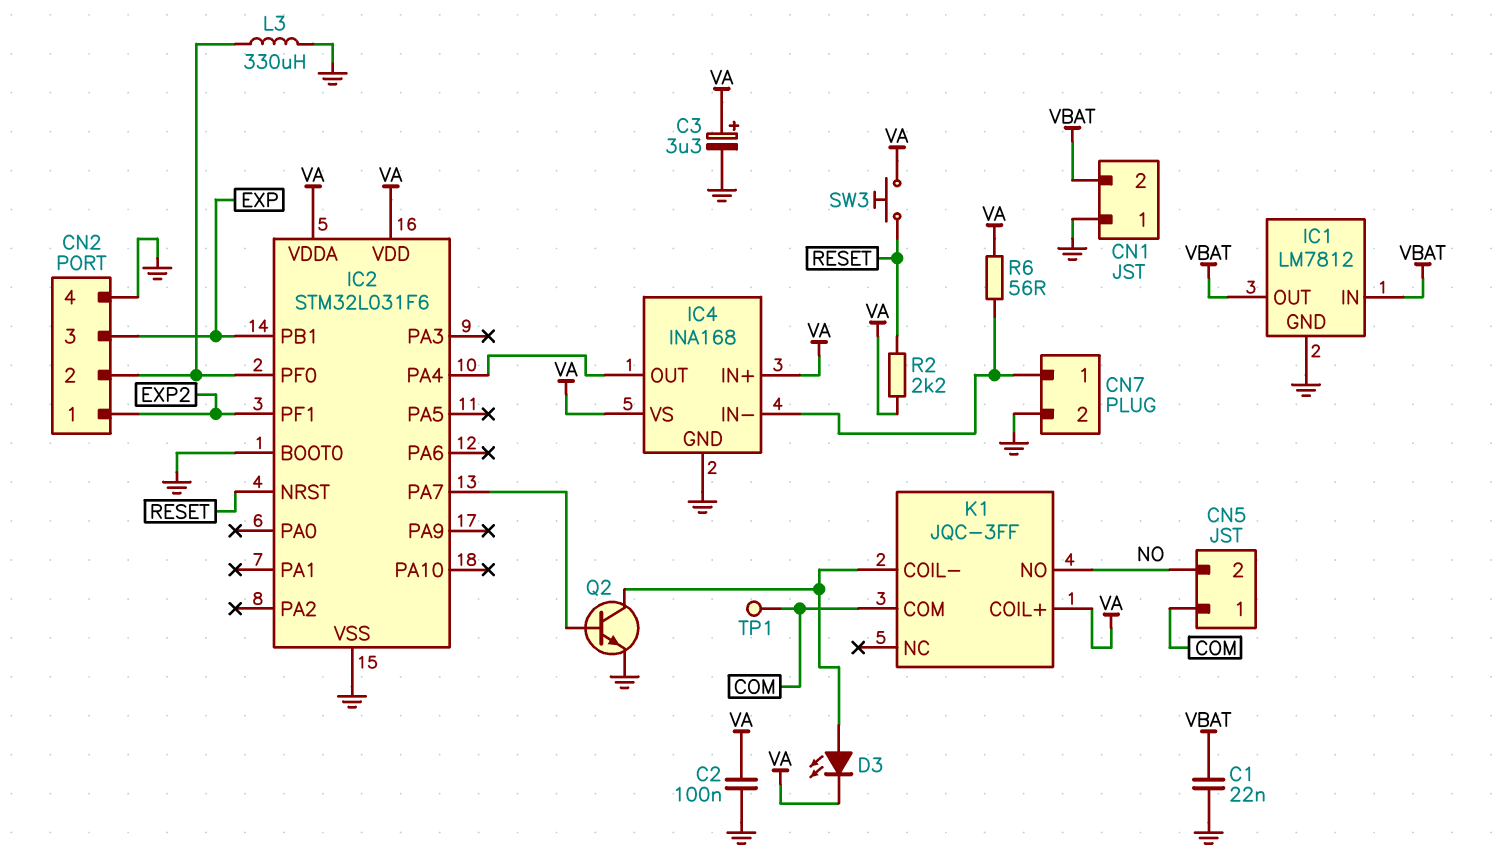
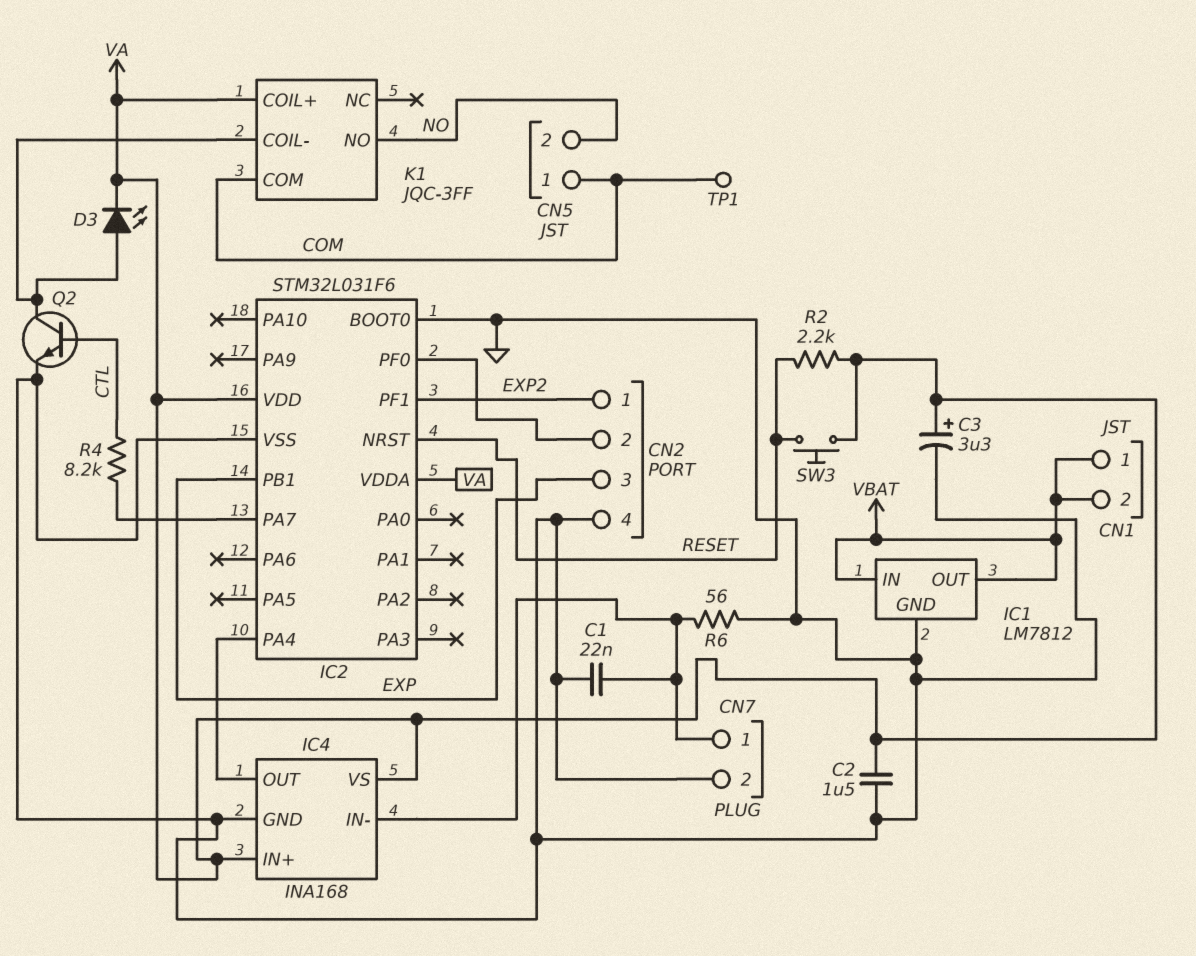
C1: 22nF (GND, VBAT) -> 22nF (CN7/1, GND)
C2: 100nF (GND, VA) -> 1.5uF (GND, VA)
CN1 pin 1: GND -> VBAT
L3: 330uH (CN2/2, GND) -> none
Q2: NPN (B IC2/PA7, C K1/COIL-, E GND) -> NPN (B CTL, C K1/COIL-, E GND)
R4: none -> 8.2k (CTL, IC2/PA7)
R6: 56 (CN7/1, VA) -> 56 (CN7/1, GND)

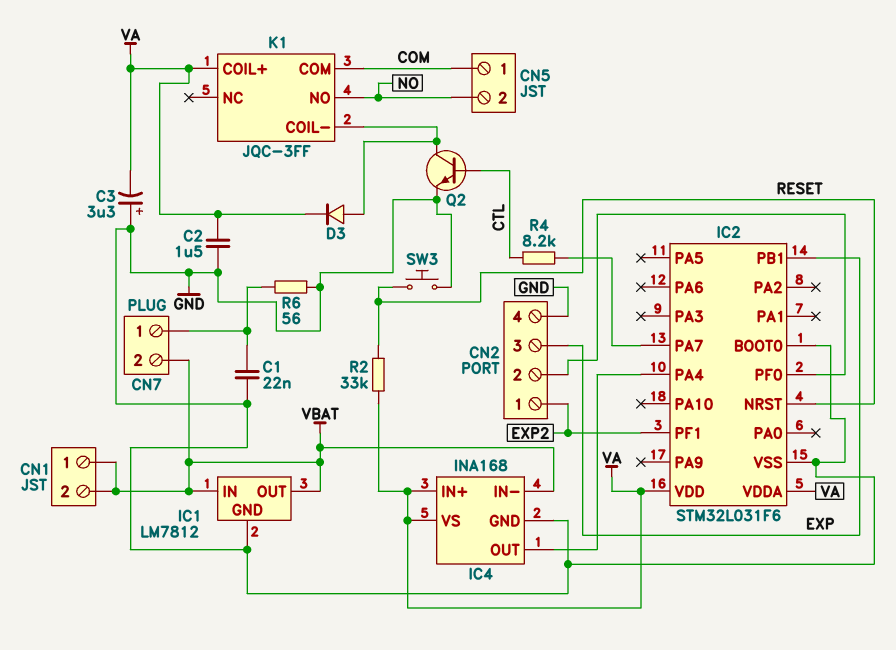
C3: 3.3uF (plus VA, minus GND) -> 3.3uF (plus GND, minus VA)
CN7 pin 2: GND -> VBAT
D3: LED (A K1/COIL-, K VA) -> diode (A K1/COIL-, K VA)
IC4 pin IN-: CN7/1 -> VBAT
R2: 2.2k (RESET, VA) -> 33k (RESET, VA)
SW3: button (RESET, VA) -> button (GND, RESET)
TP1: test point (COM) -> none

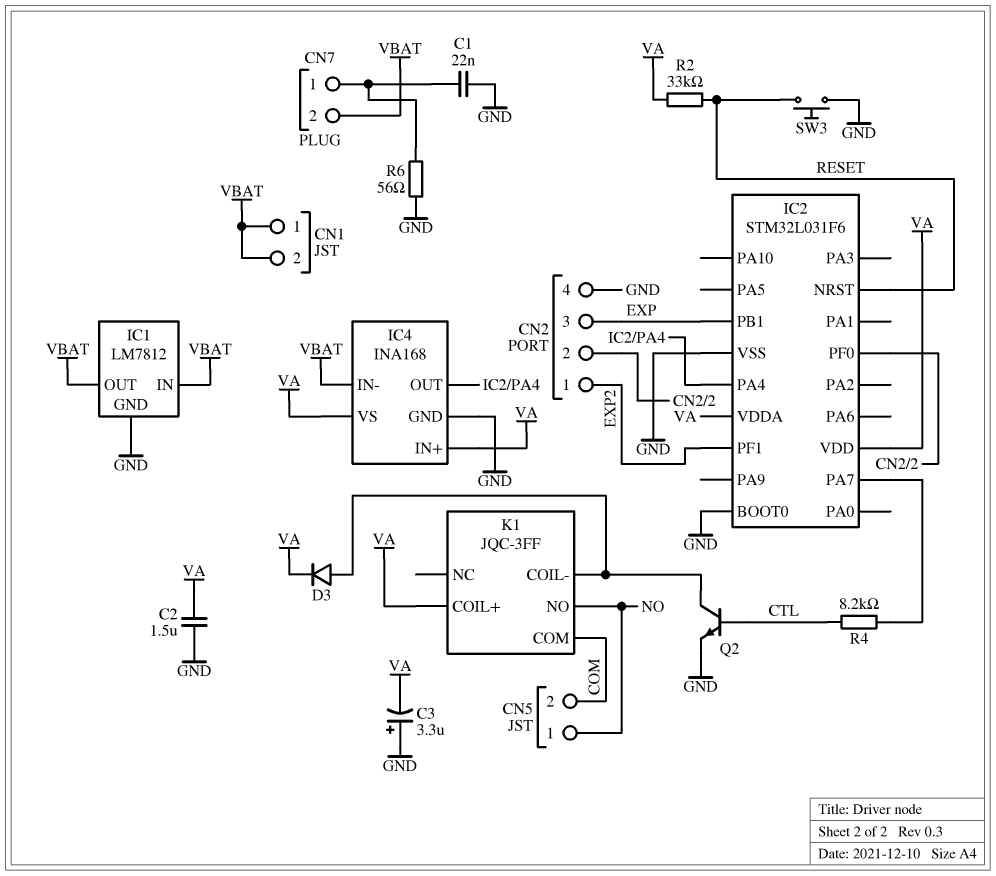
CN5 pin 1: COM -> NO
CN5 pin 2: NO -> COM

